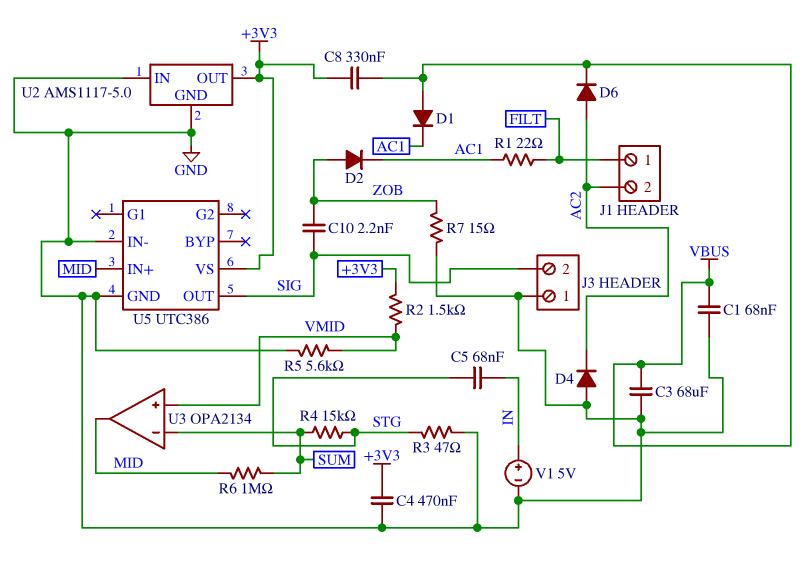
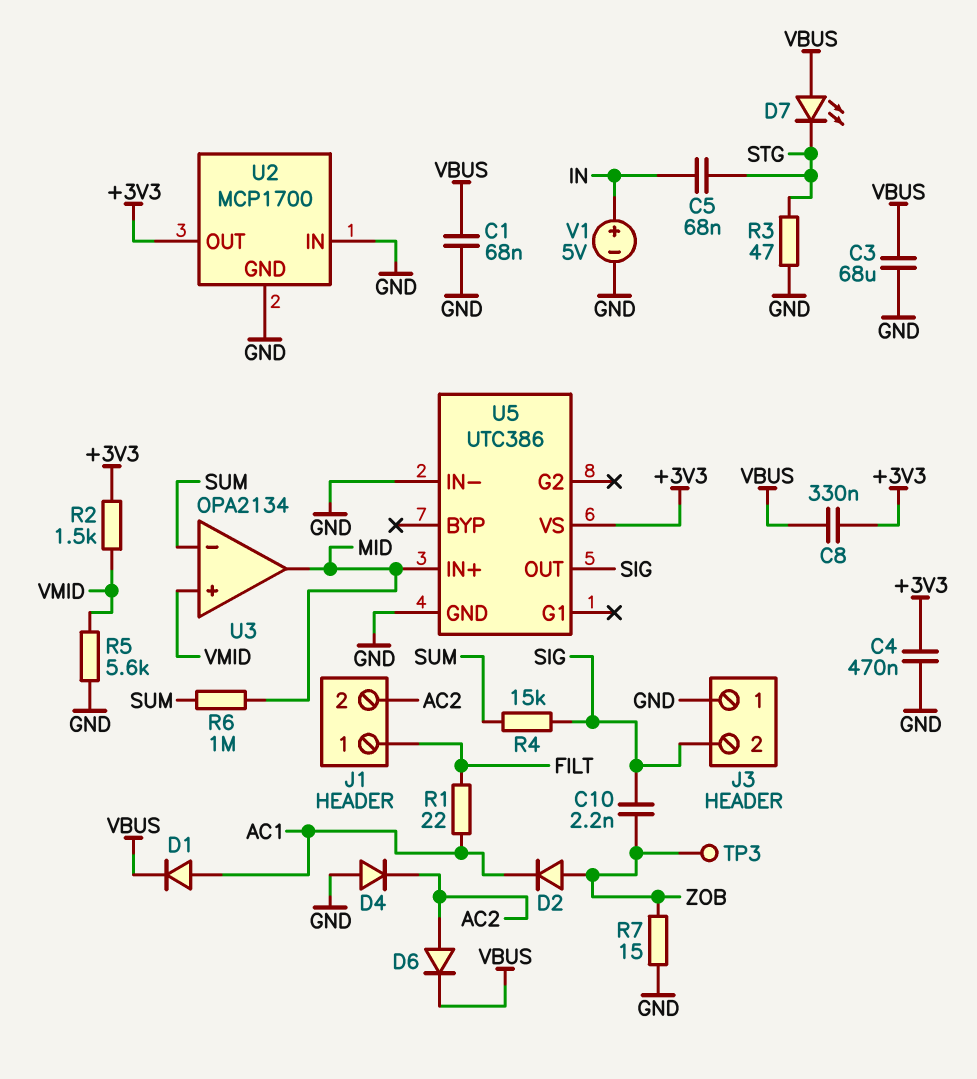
D1: diode (A VBUS, K AC1) -> diode (A AC1, K VBUS)
D7: none -> LED (A VBUS, K STG)
R4: 15k (STG, SUM) -> 15k (SIG, SUM)
TP3: none -> test point (ZOB)
U2: AMS1117-5.0 -> MCP1700

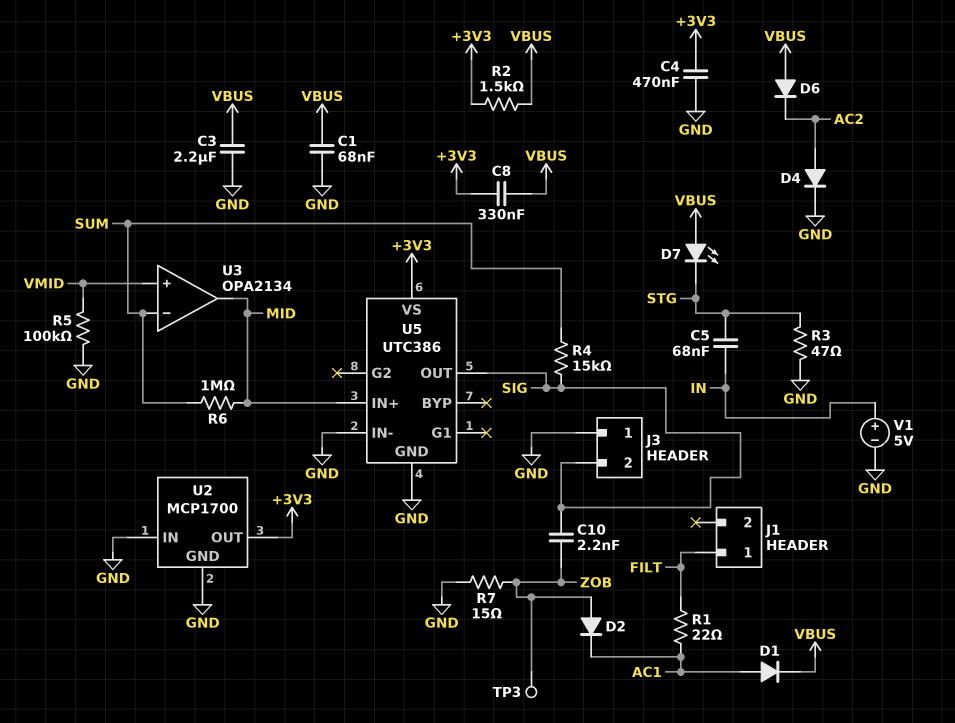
C3: 68uF (GND, VBUS) -> 2.2uF (GND, VBUS)
D4: diode (A GND, K AC2) -> diode (A AC2, K GND)
D6: diode (A AC2, K VBUS) -> diode (A VBUS, K AC2)
J1 pin 2: AC2 -> none
R2: 1.5k (+3V3, VMID) -> 1.5k (+3V3, VBUS)
R5: 5.6k (GND, VMID) -> 100k (GND, VMID)

